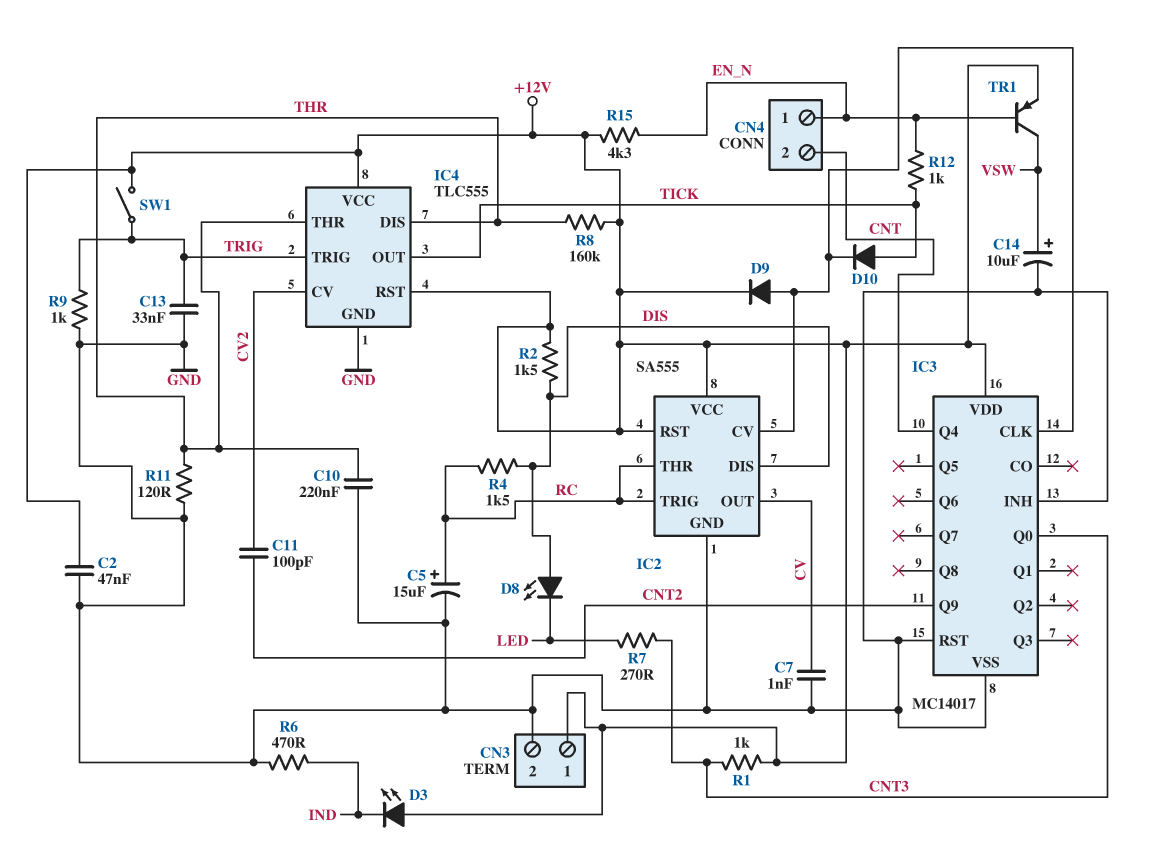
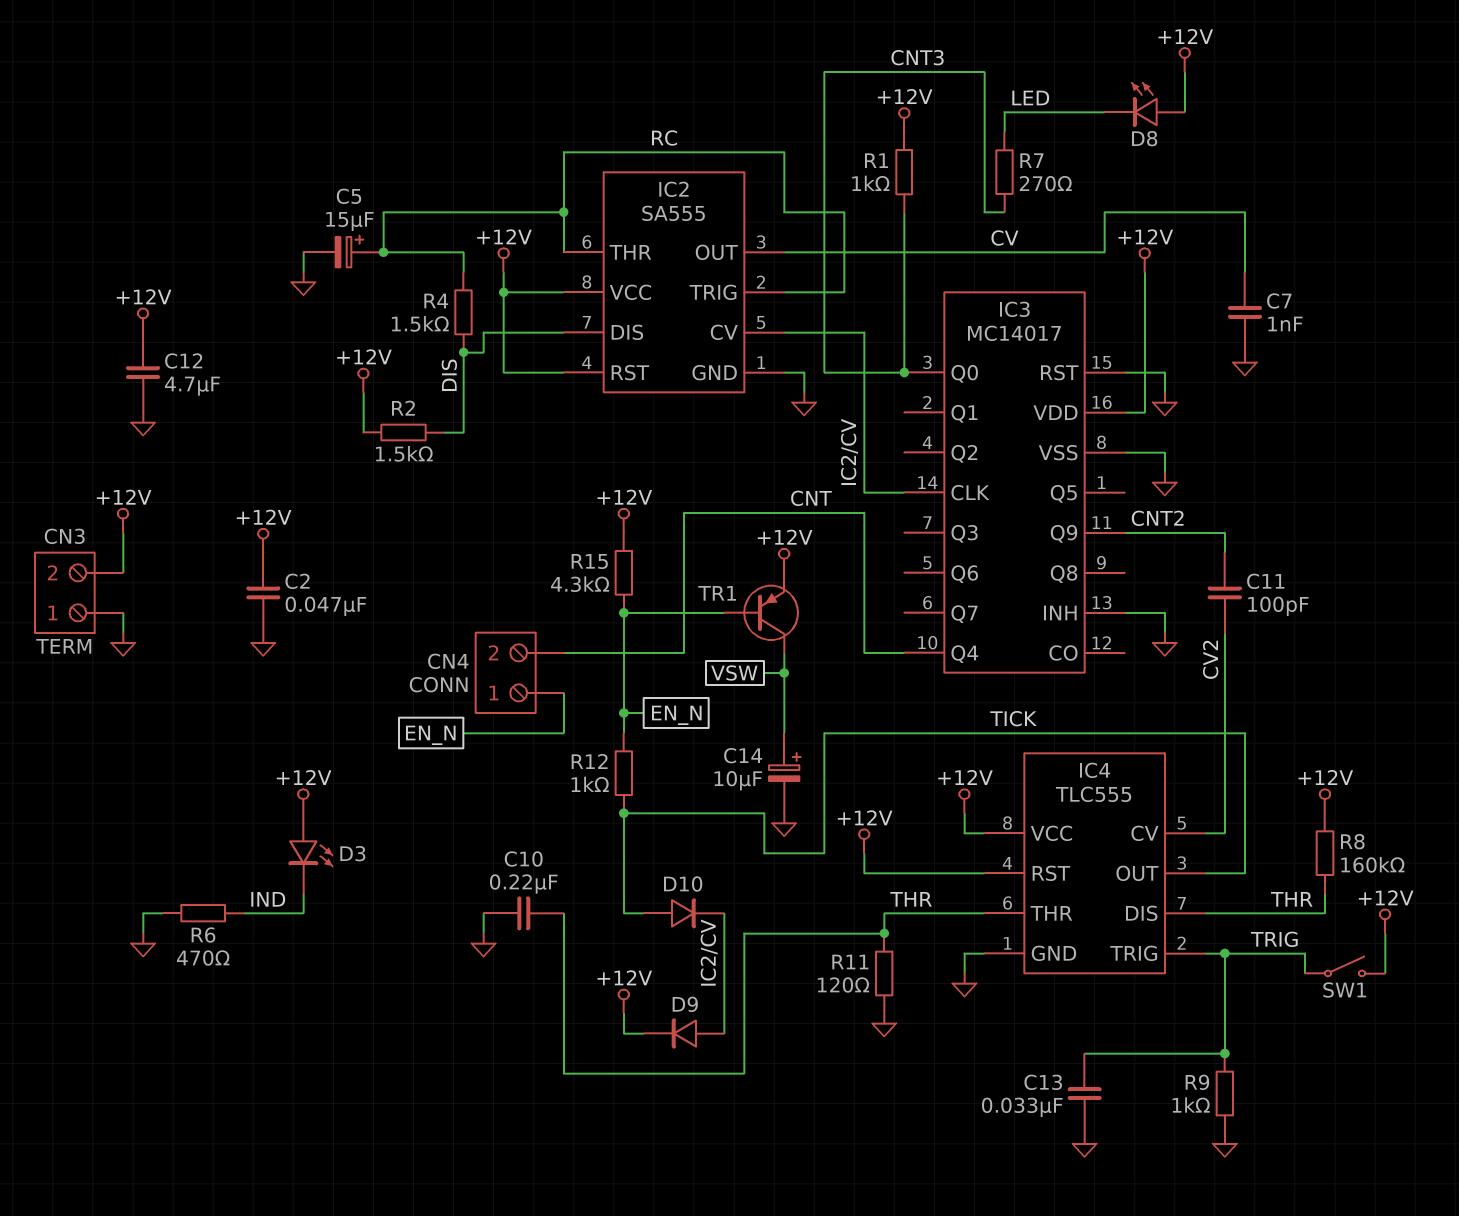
C12: none -> 4.7uF (+12V, GND)
CN3 pin 1: +12V -> GND
CN3 pin 2: GND -> +12V
D8: LED (A DIS, K LED) -> LED (A +12V, K LED)

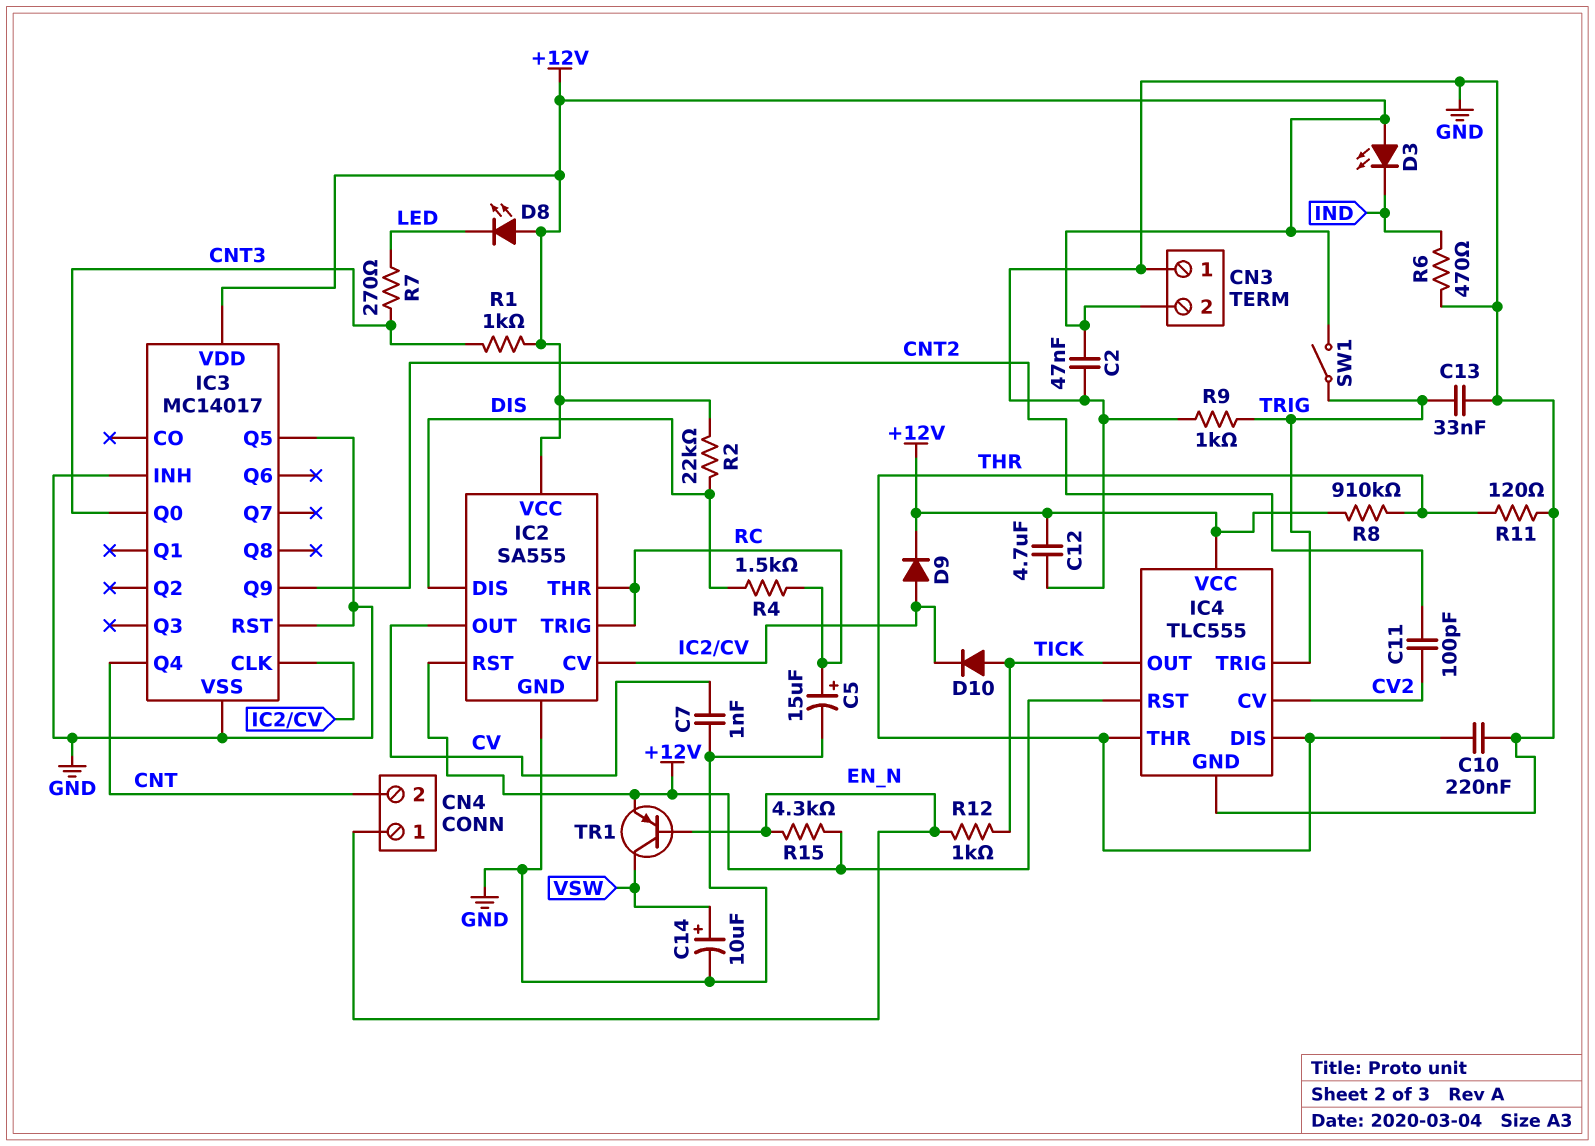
IC3 pin Q5: none -> GND
R2: 1.5k (+12V, DIS) -> 22k (+12V, DIS)
R8: 160k (+12V, THR) -> 910k (+12V, THR)

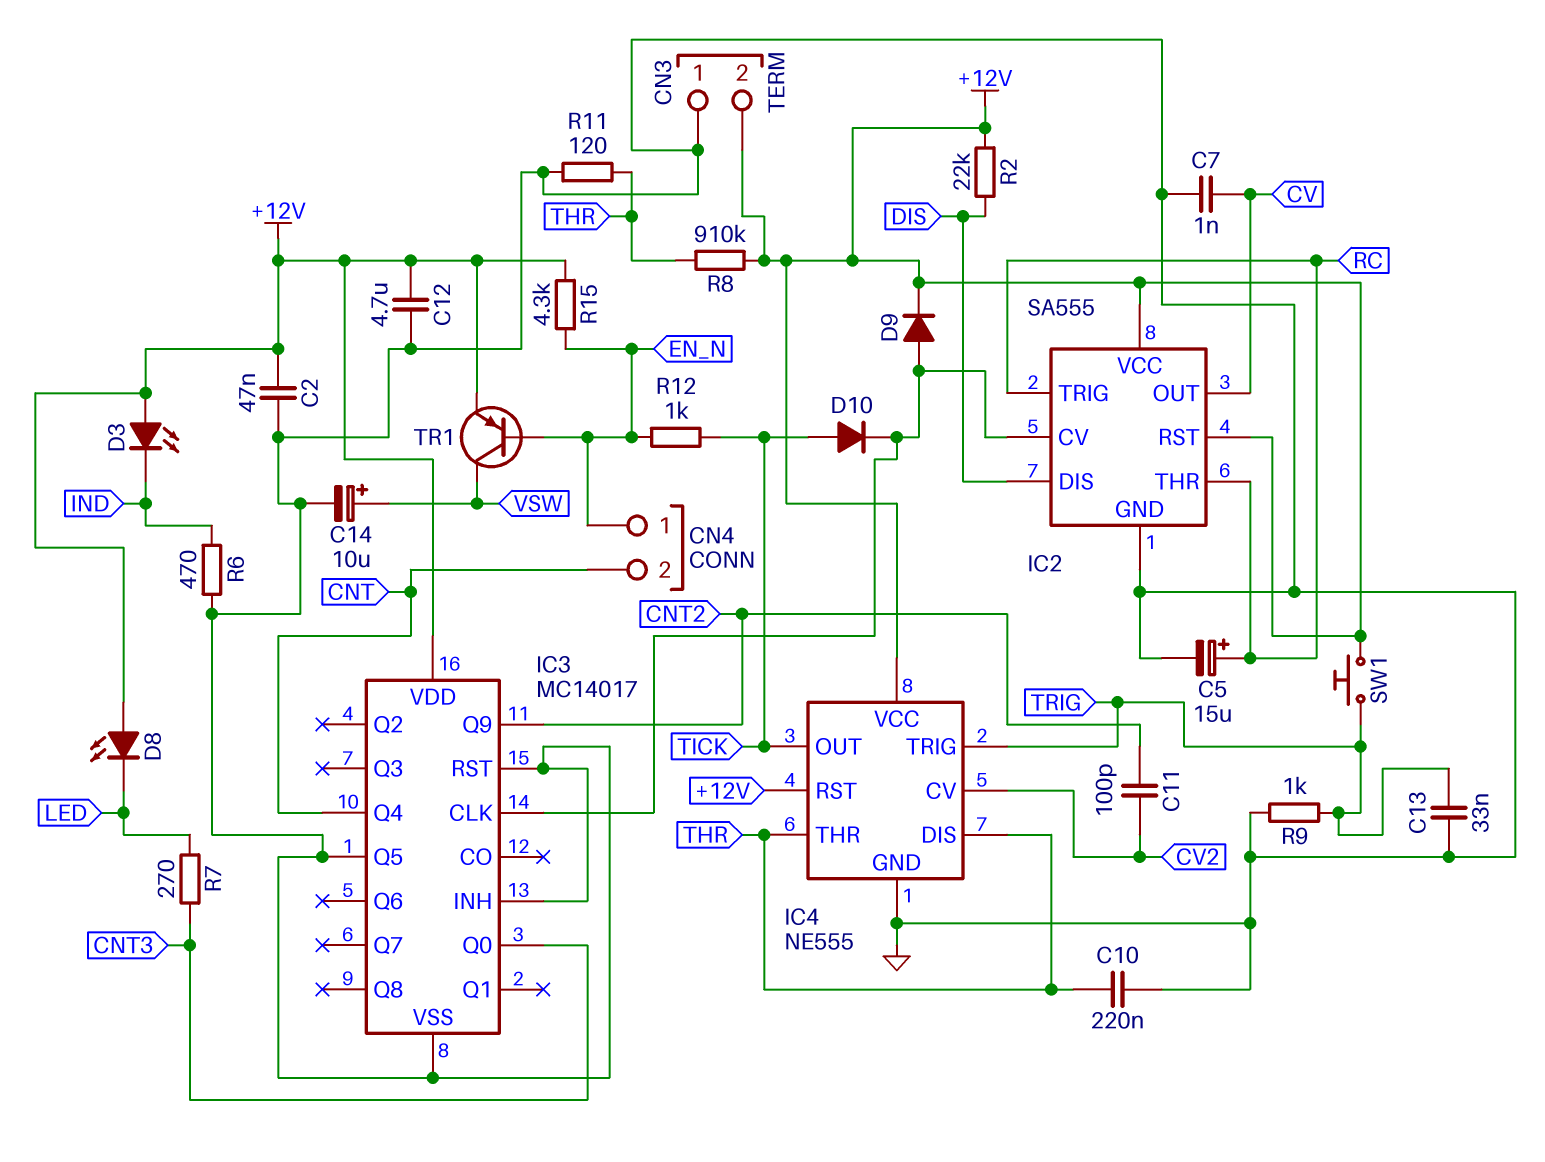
IC4: TLC555 -> NE555
R1: 1k (+12V, CNT3) -> none
R4: 1.5k (DIS, RC) -> none
SW1: switch (+12V, TRIG) -> button (+12V, TRIG)

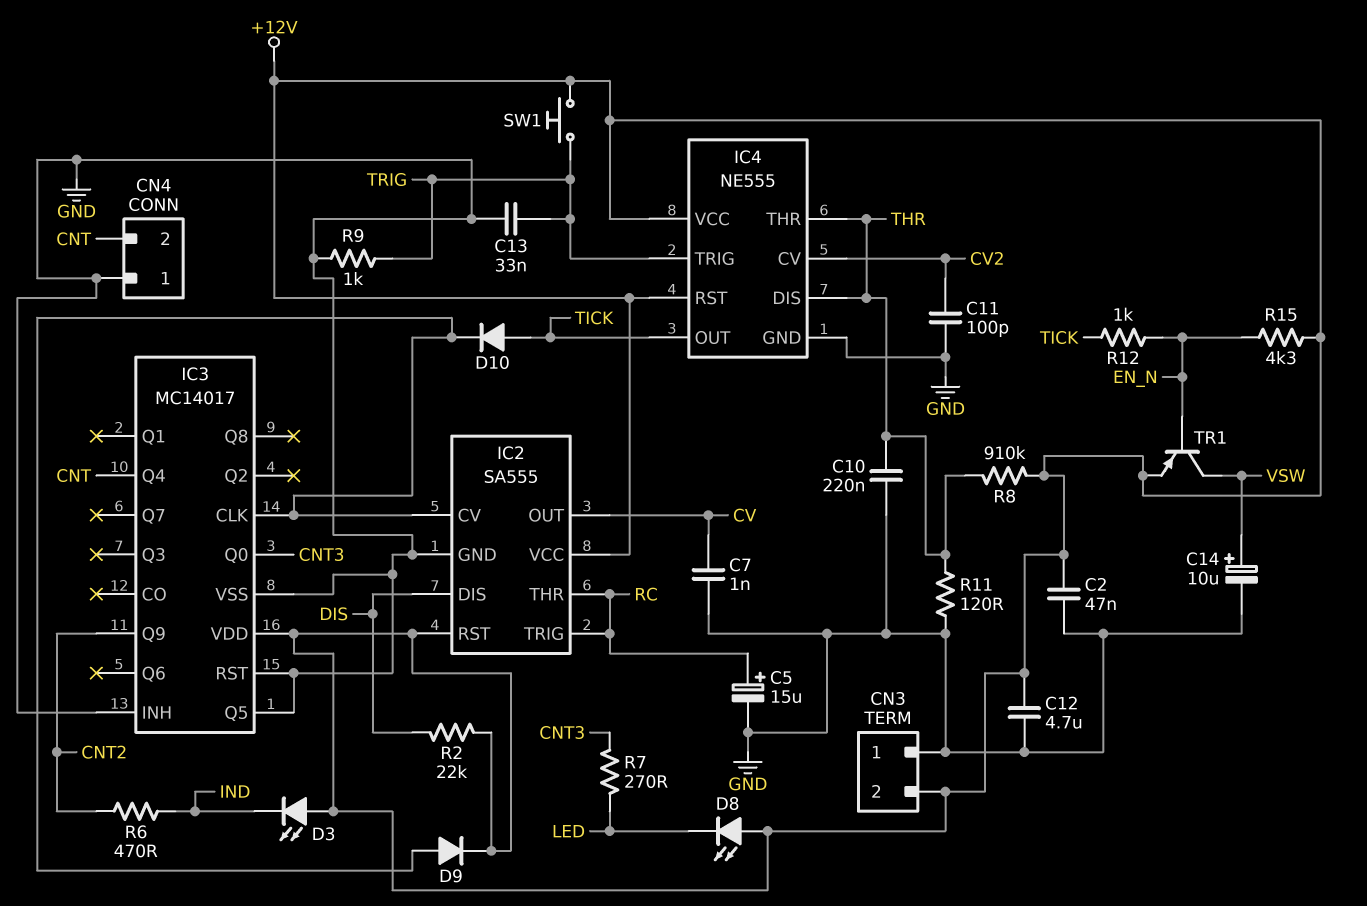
C11: 100pF (CNT2, CV2) -> 100pF (CV2, GND)
CN4 pin 1: EN_N -> GND
R6: 470 (GND, IND) -> 470 (CNT2, IND)

